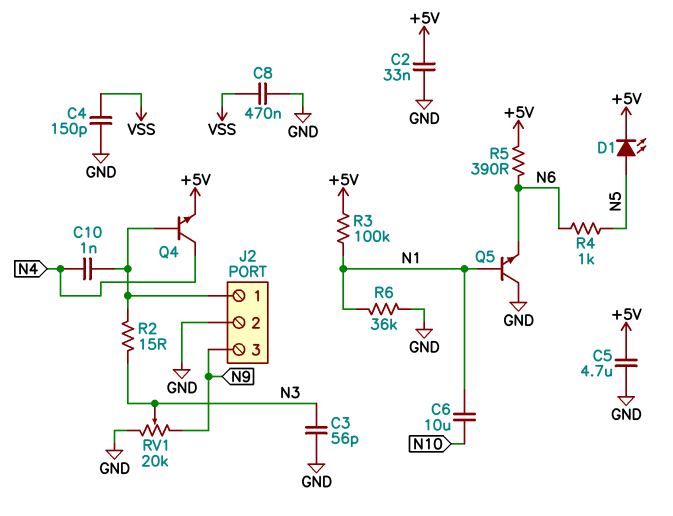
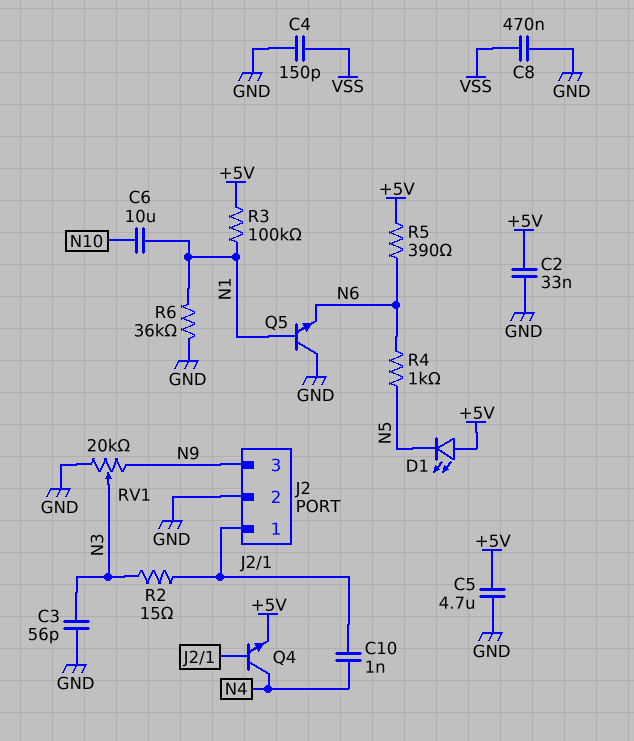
D1: LED (A N5, K +5V) -> LED (A +5V, K N5)

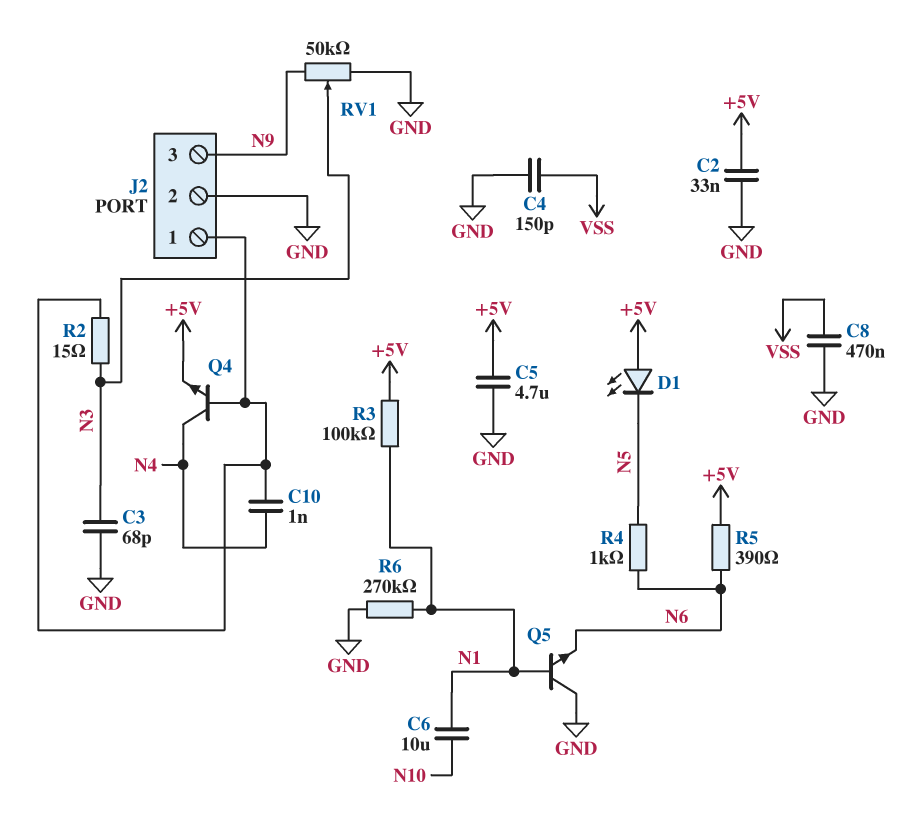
C3: 56pF (GND, N3) -> 68pF (GND, N3)
R6: 36k (GND, N1) -> 270k (GND, N1)
RV1: 20k (GND, N9, wiper N3) -> 50k (GND, N9, wiper N3)

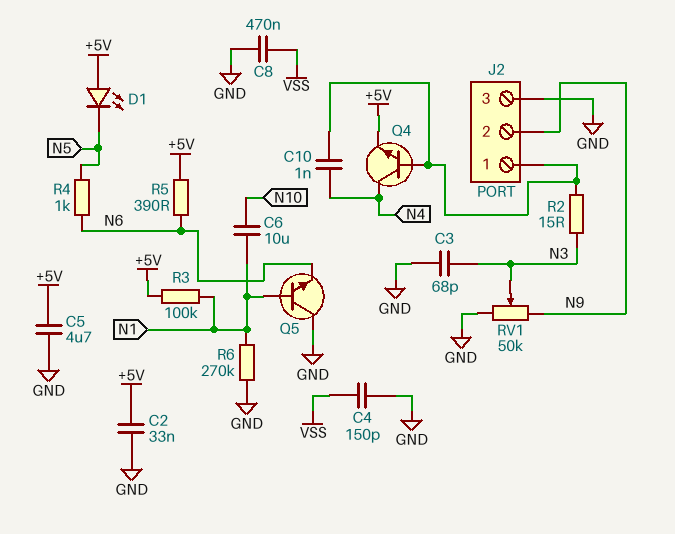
J2 pin 2: GND -> N9
J2 pin 3: N9 -> GND

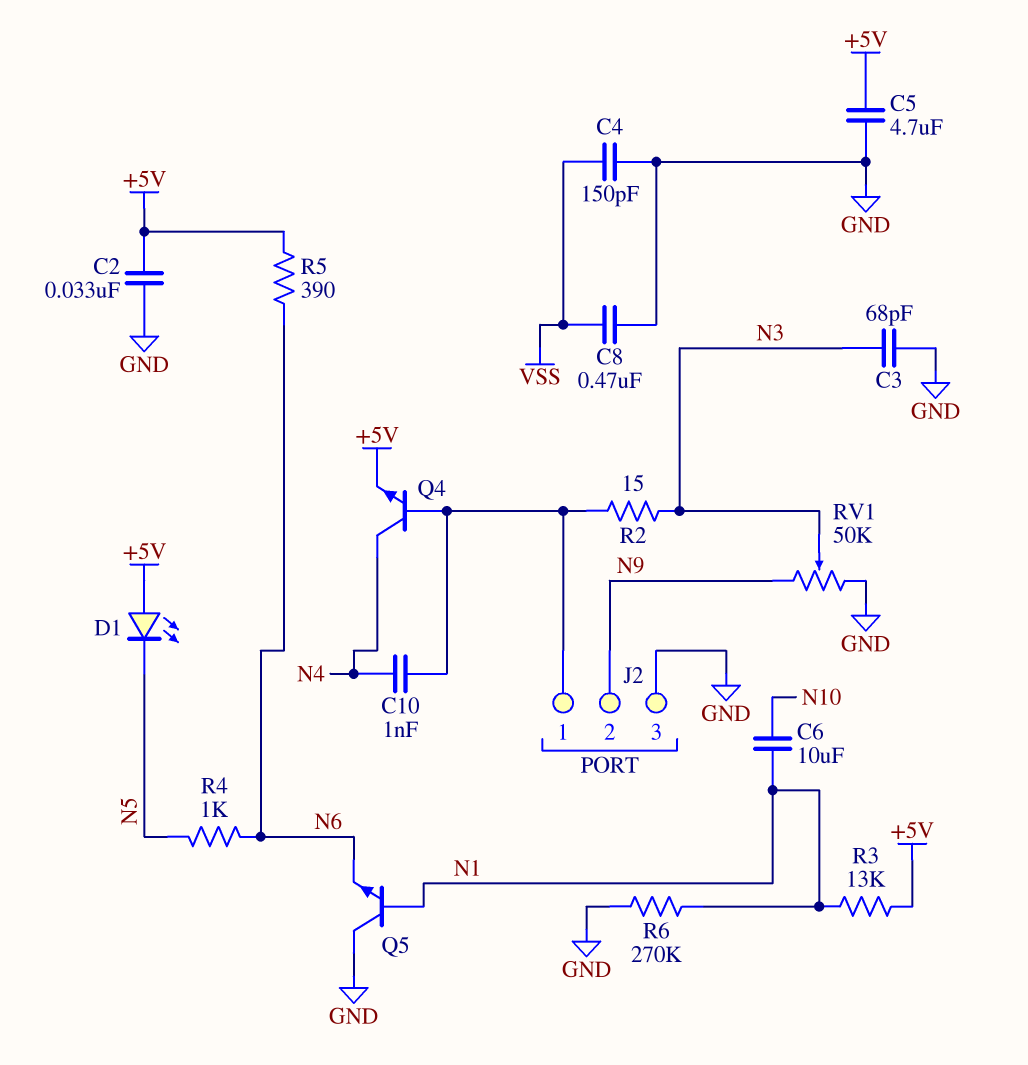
R3: 100k (+5V, N1) -> 13k (+5V, N1)

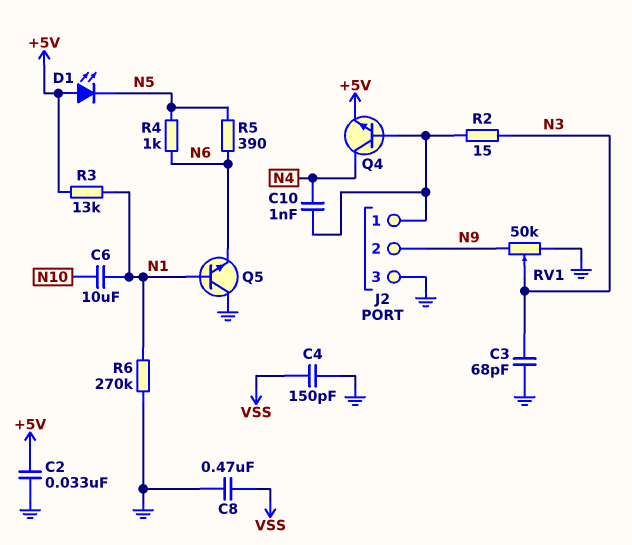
C5: 4.7uF (+5V, GND) -> none
R5: 390 (+5V, N6) -> 390 (N5, N6)

